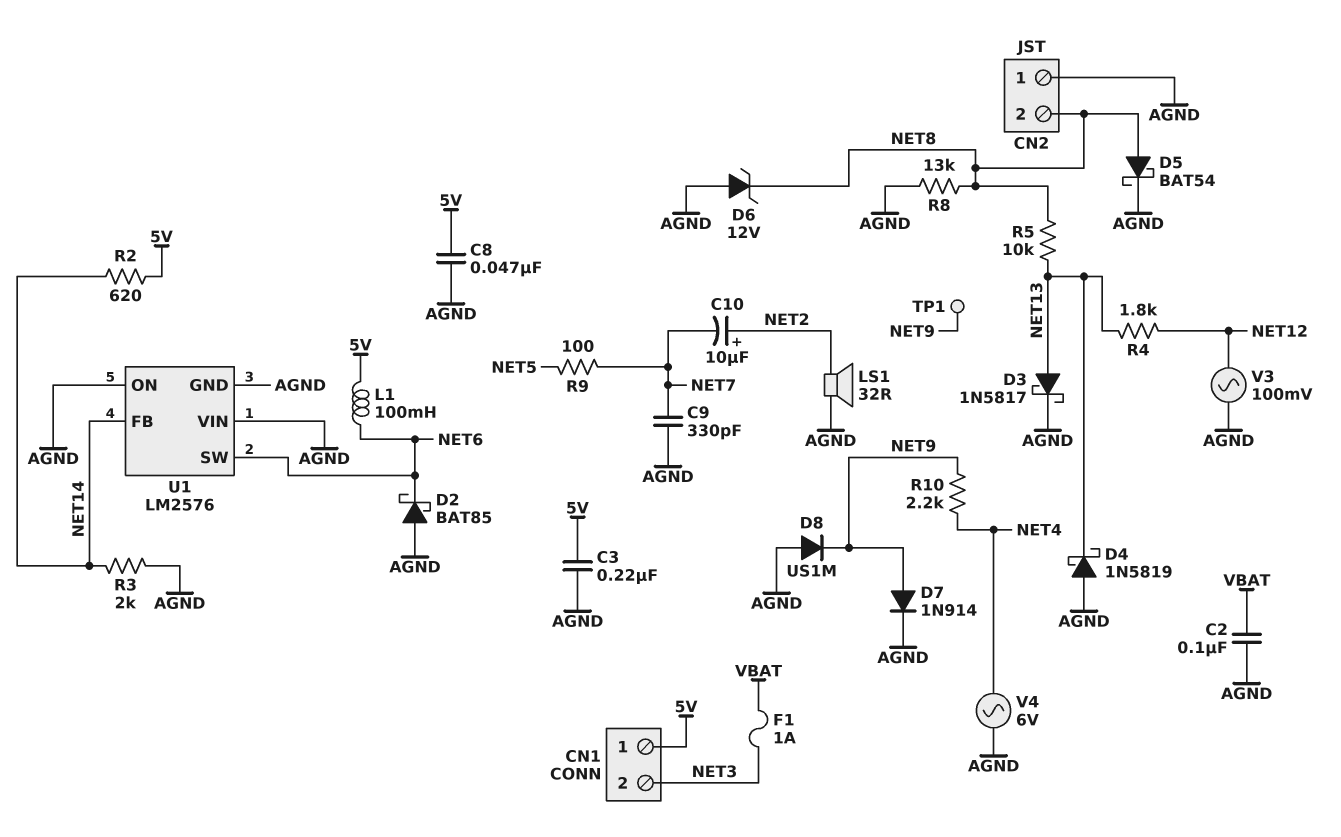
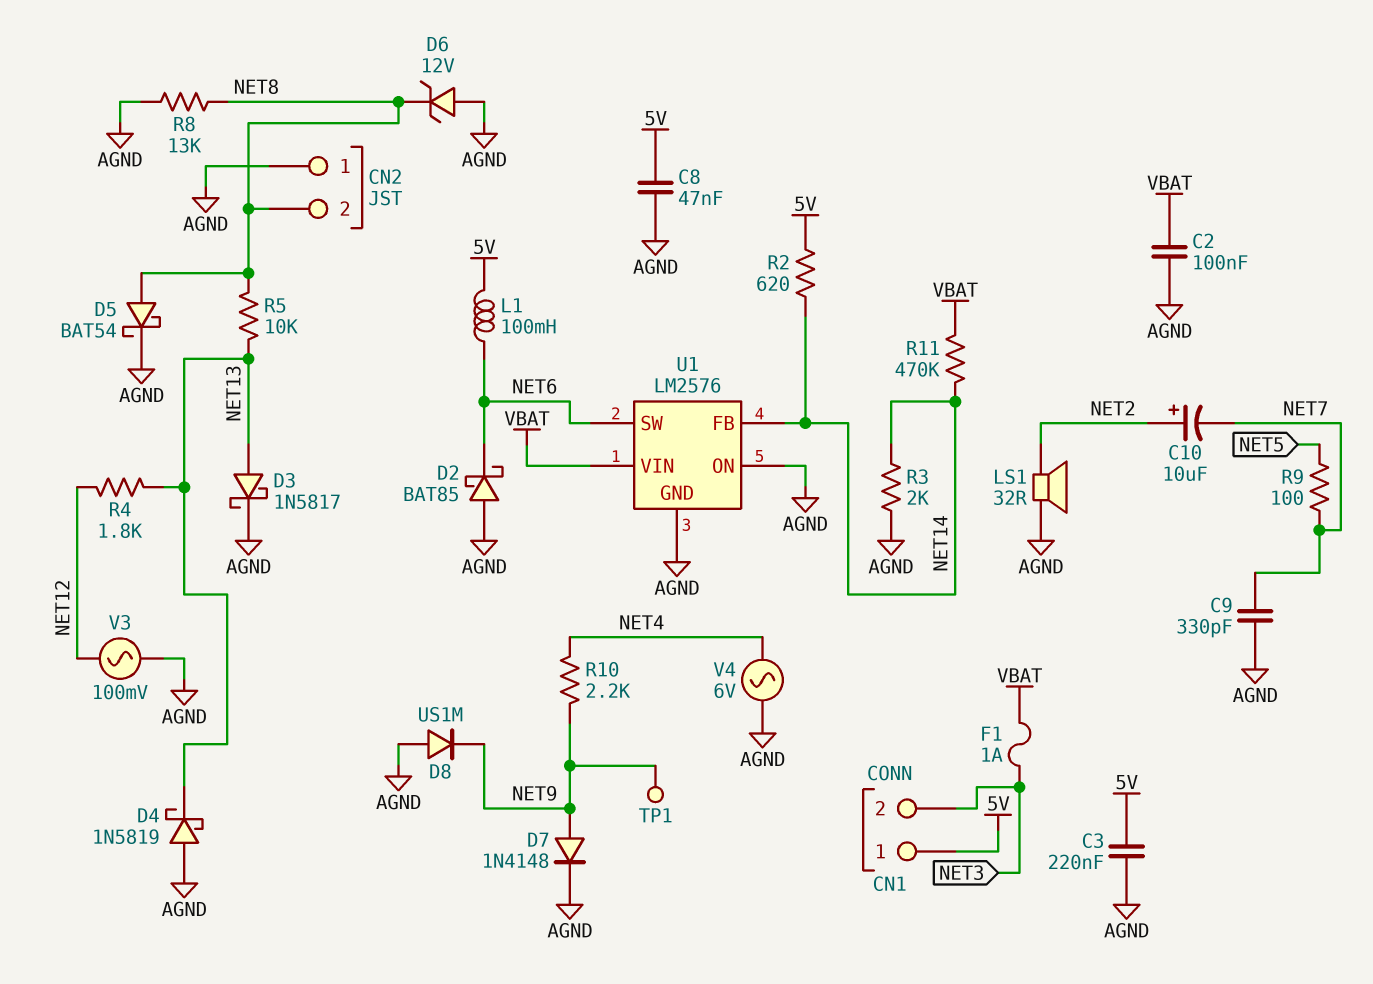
D7: diode 1N914 (A NET9, K AGND) -> diode 1N4148 (A NET9, K AGND)
R11: none -> 470k (NET14, VBAT)
U1 pin VIN: AGND -> VBAT

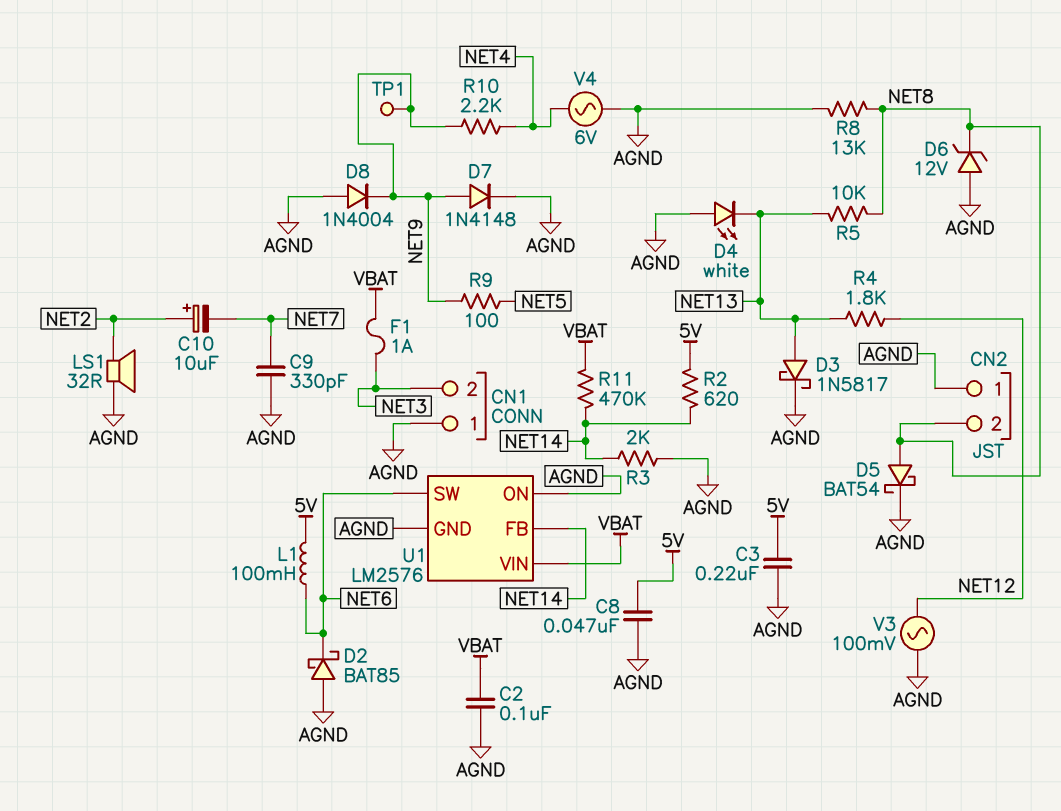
CN1 pin 1: 5V -> AGND
D4: schottky 1N5819 (A AGND, K NET13) -> LED white (A AGND, K NET13)
D8: diode US1M (A AGND, K NET9) -> diode 1N4004 (A AGND, K NET9)
R9: 100 (NET5, NET7) -> 100 (NET5, NET9)

